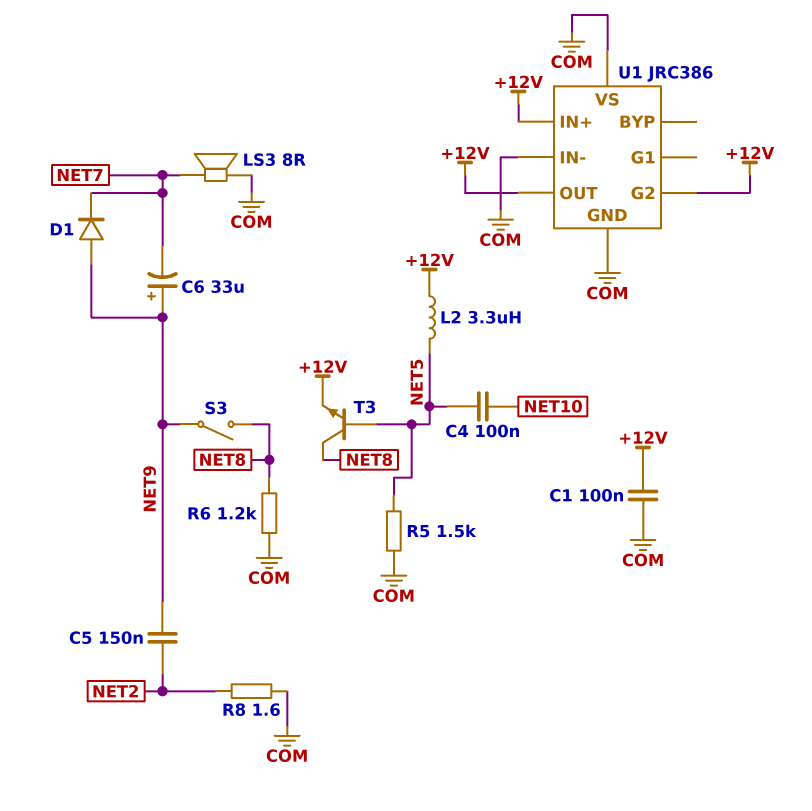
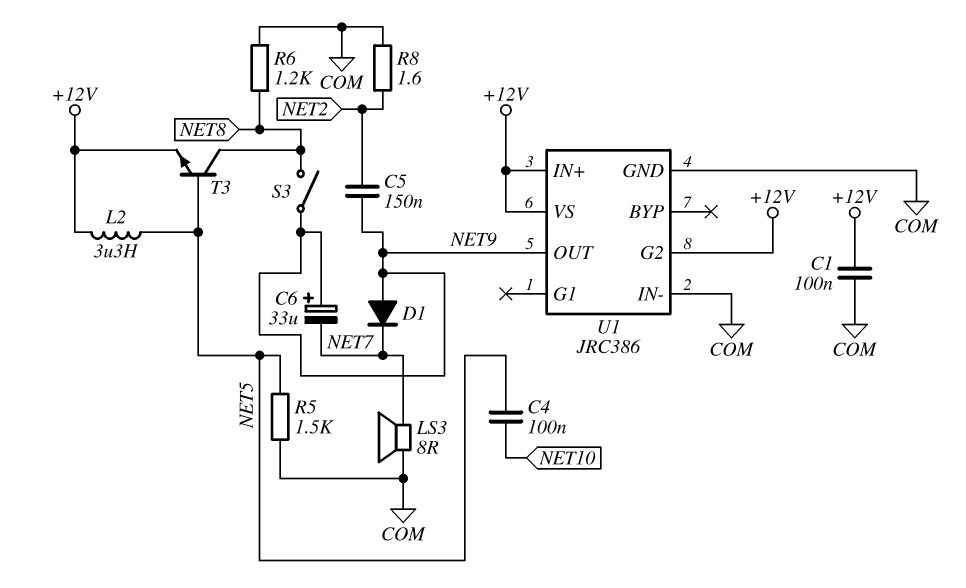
U1 pin OUT: +12V -> NET9
U1 pin VS: COM -> +12V

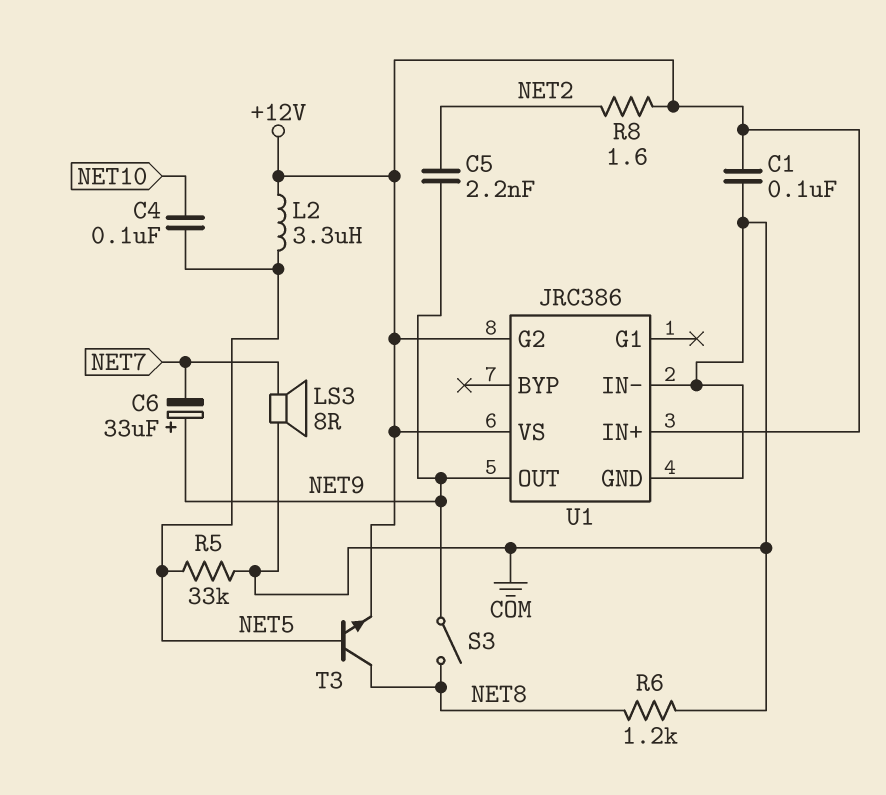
C5: 150nF (NET2, NET9) -> 2.2nF (NET2, NET9)
D1: diode (A NET9, K NET7) -> none
R5: 1.5k (COM, NET5) -> 33k (COM, NET5)
R8: 1.6 (COM, NET2) -> 1.6 (+12V, NET2)

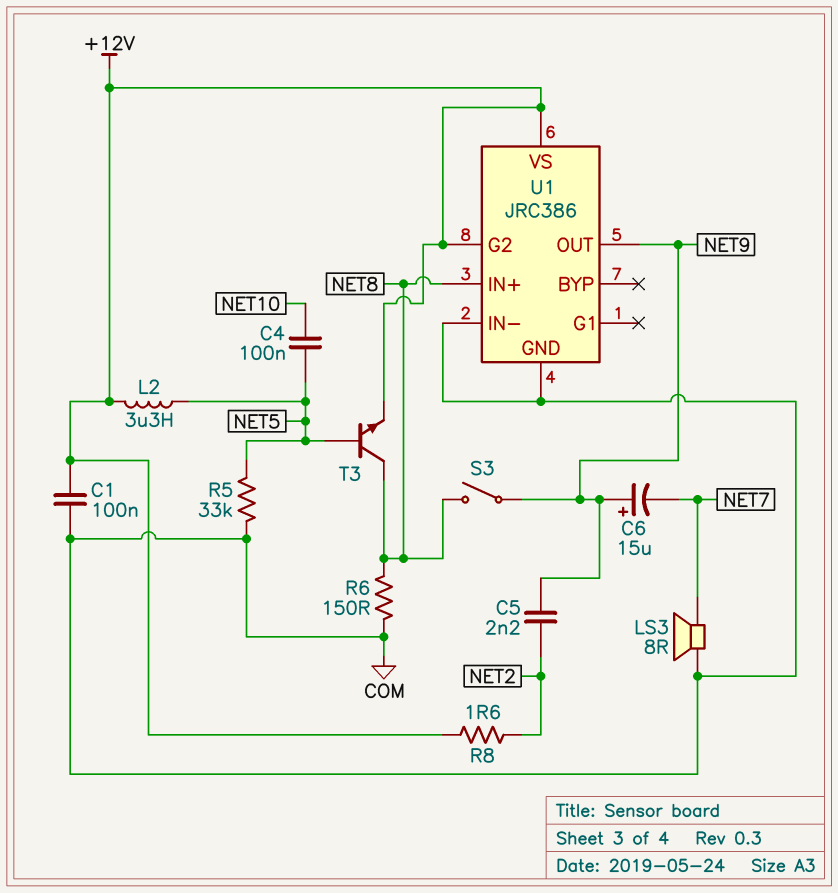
C6: 33uF (plus NET9, minus NET7) -> 15uF (plus NET9, minus NET7)
R6: 1.2k (COM, NET8) -> 150 (COM, NET8)
U1 pin IN+: +12V -> NET8

